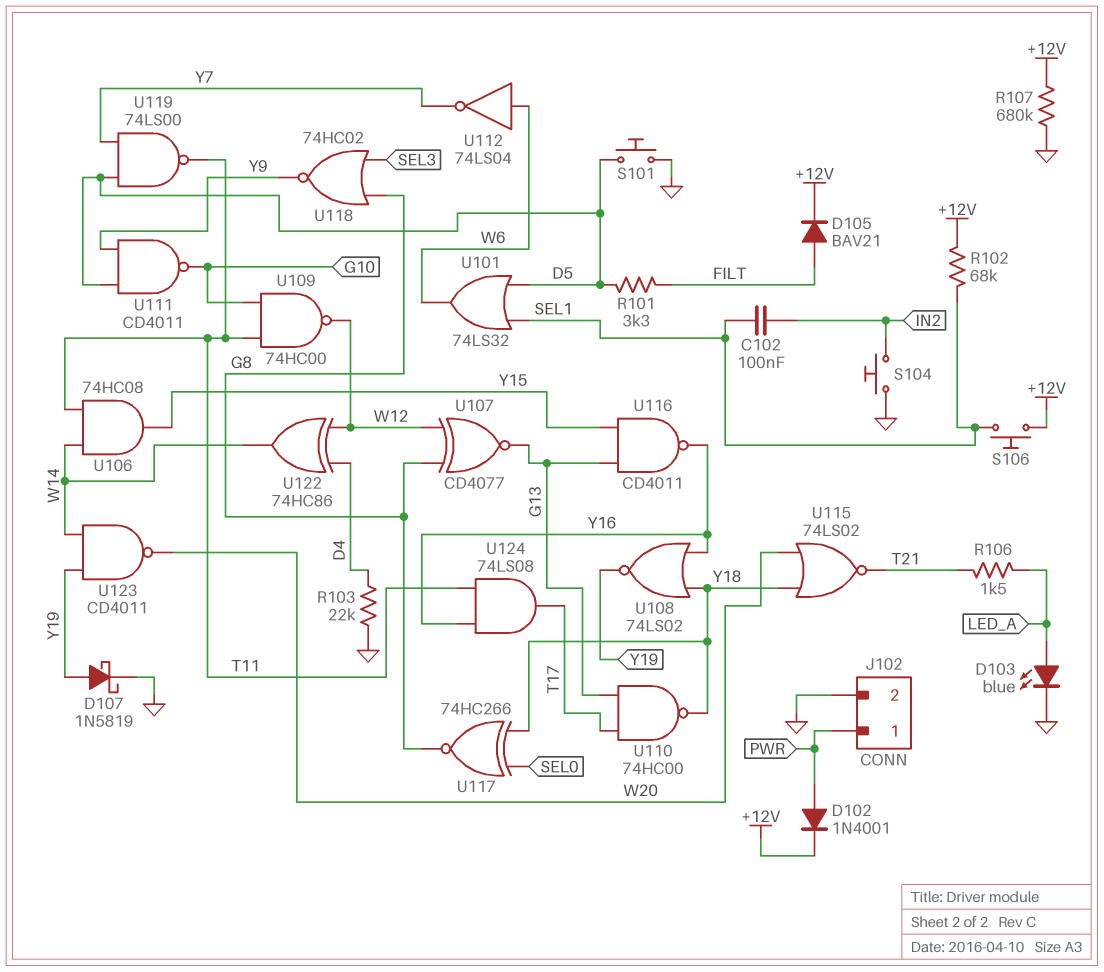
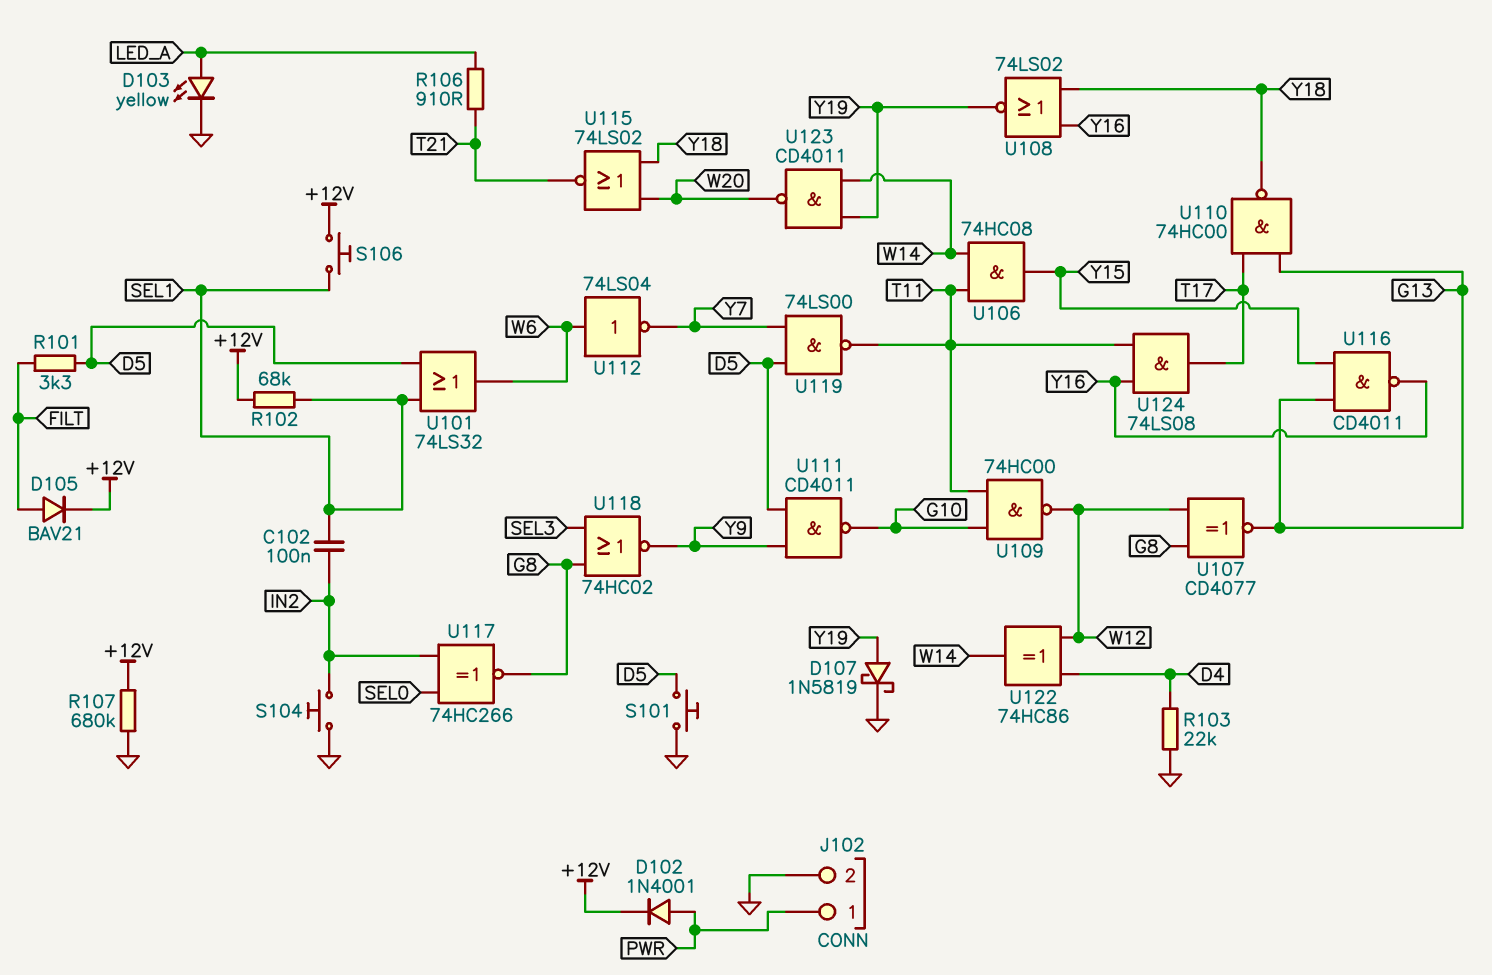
D103: LED blue (A LED_A, K GND) -> LED yellow (A LED_A, K GND)
R106: 1.5k (LED_A, T21) -> 910 (LED_A, T21)
U117: XNOR 74HC266 (in SEL0, in Y18, out G8) -> XNOR 74HC266 (in IN2, in SEL0, out G8)

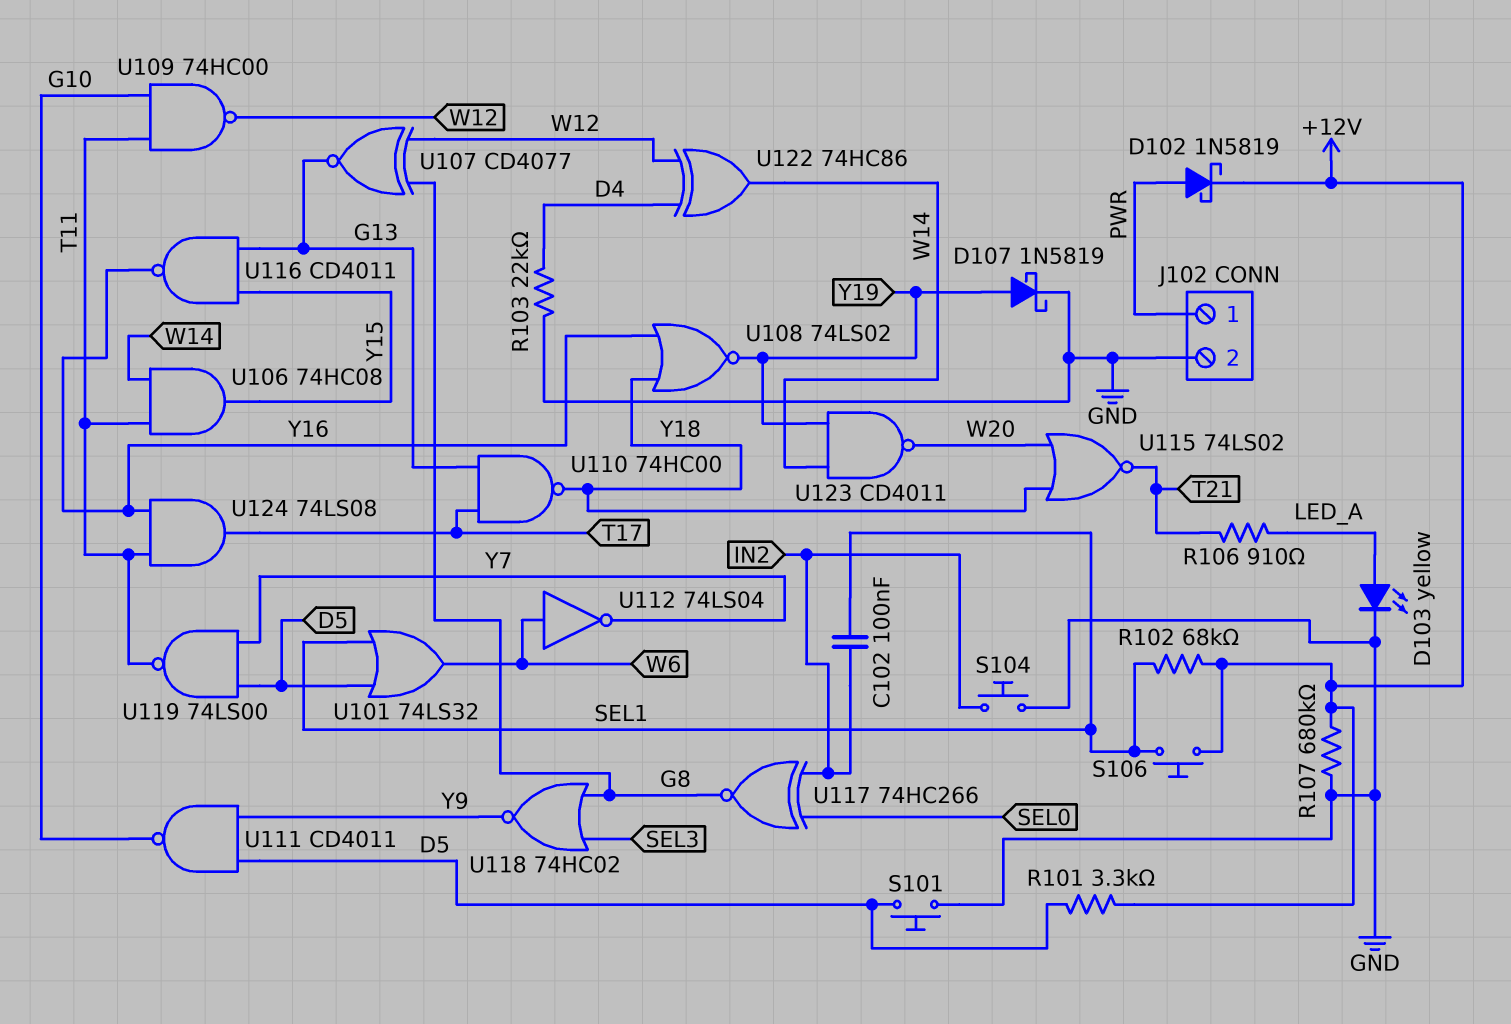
D102: diode 1N4001 (A PWR, K +12V) -> schottky 1N5819 (A PWR, K +12V)
D105: diode BAV21 (A FILT, K +12V) -> none
R101: 3.3k (D5, FILT) -> 3.3k (+12V, D5)

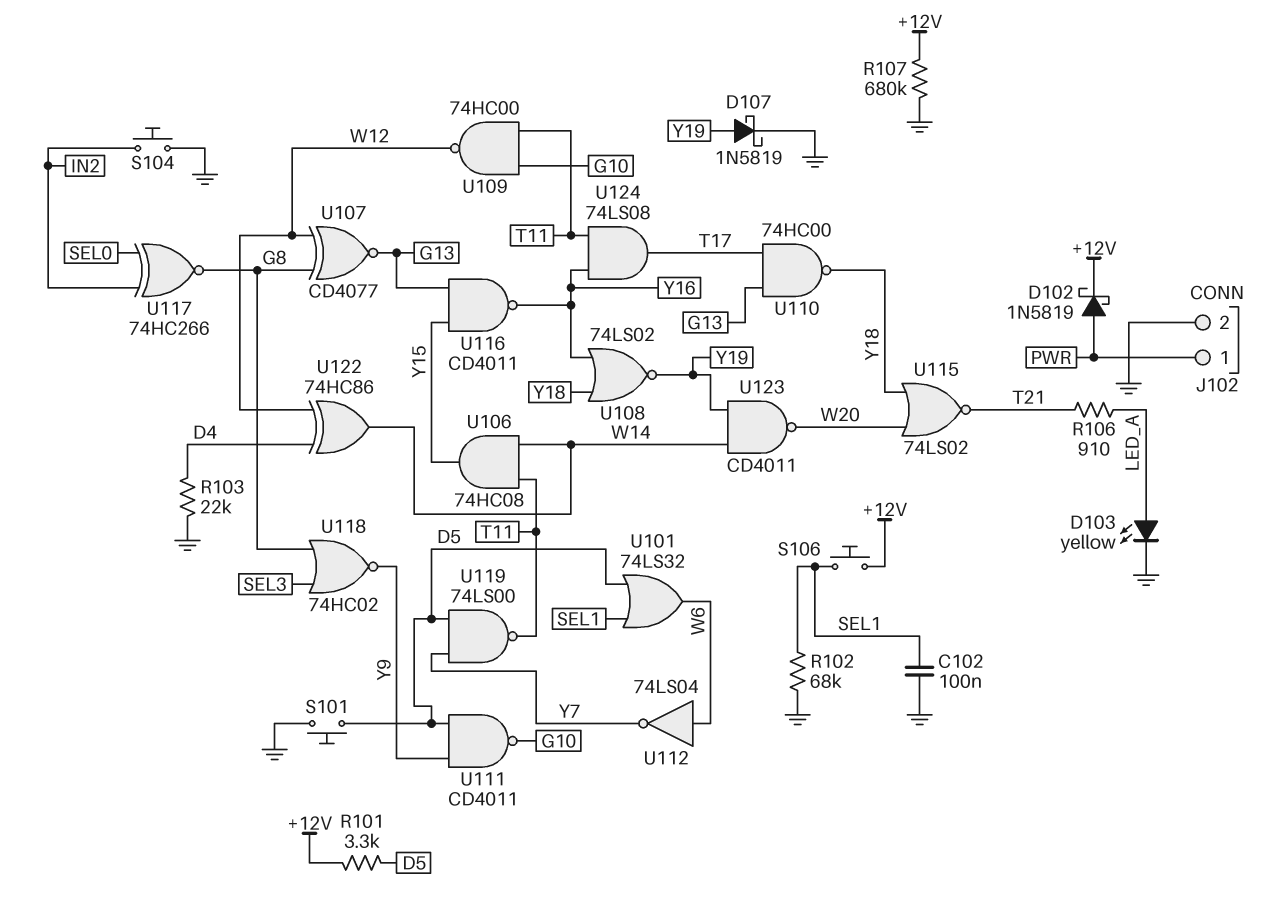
C102: 100nF (IN2, SEL1) -> 100nF (GND, SEL1)
R102: 68k (+12V, SEL1) -> 68k (GND, SEL1)

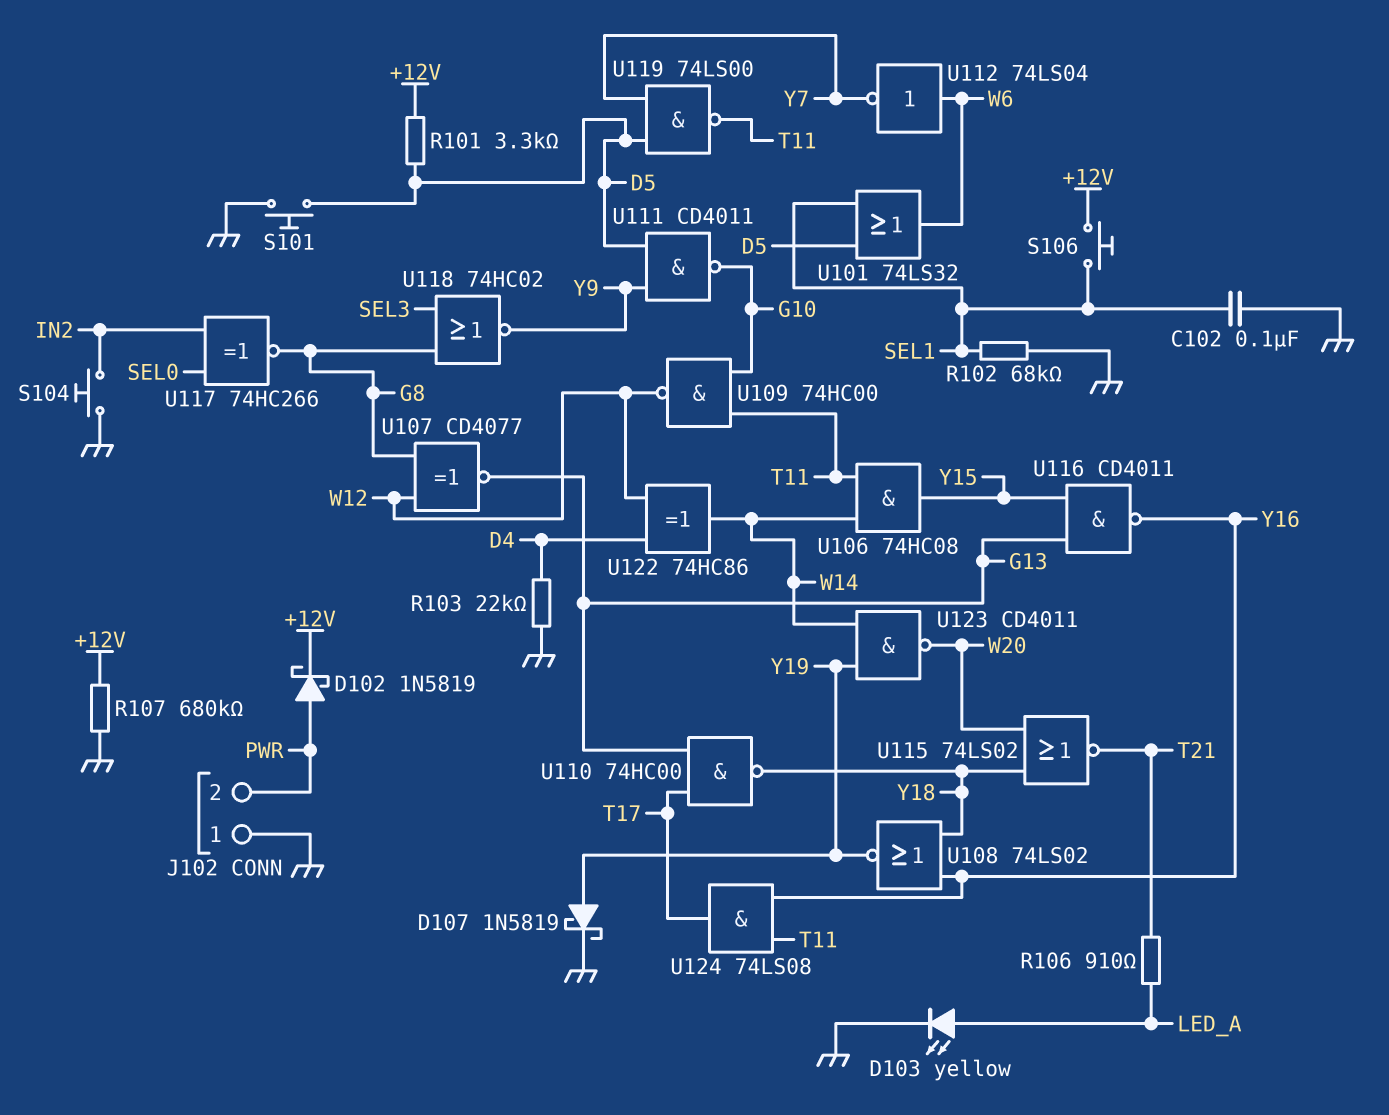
J102 pin 1: PWR -> GND
J102 pin 2: GND -> PWR

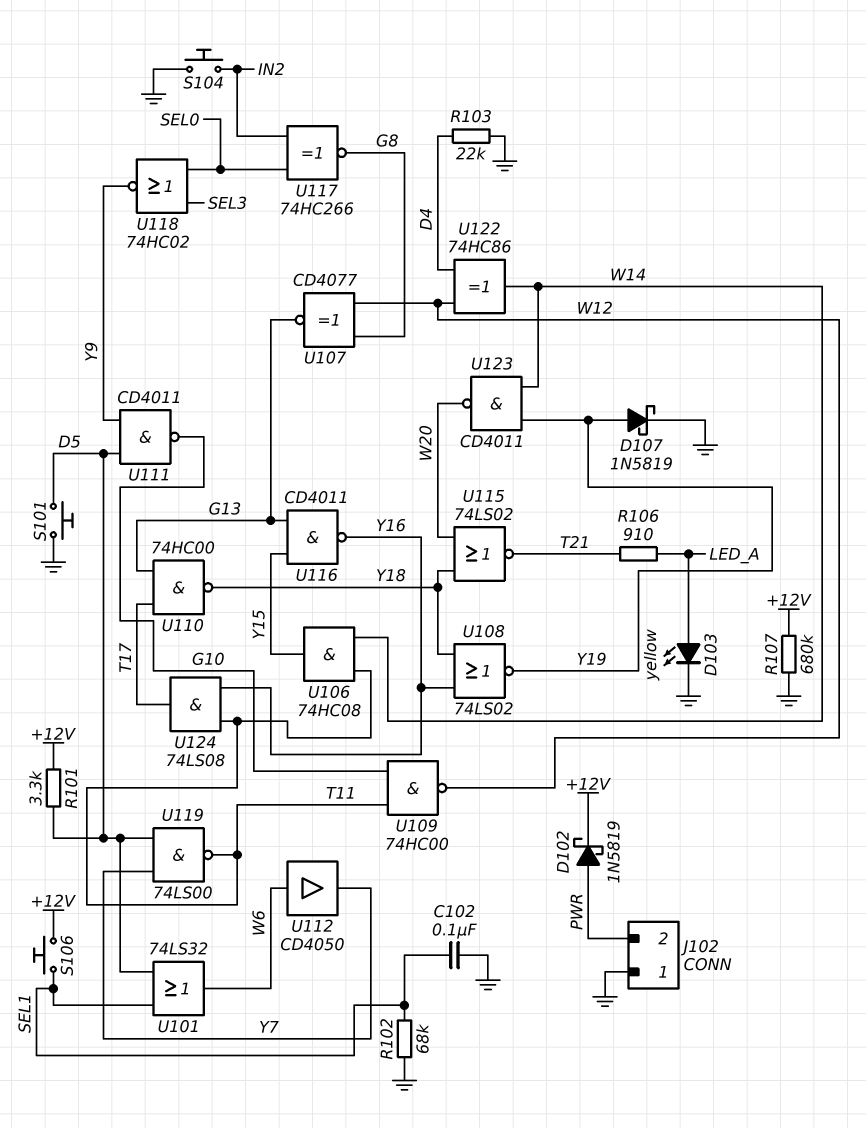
U112: NOT 74LS04 (in W6, out Y7) -> buffer CD4050 (in W6, out Y7)
U118: NOR 74HC02 (in G8, in SEL3, out Y9) -> NOR 74HC02 (in SEL0, in SEL3, out Y9)

